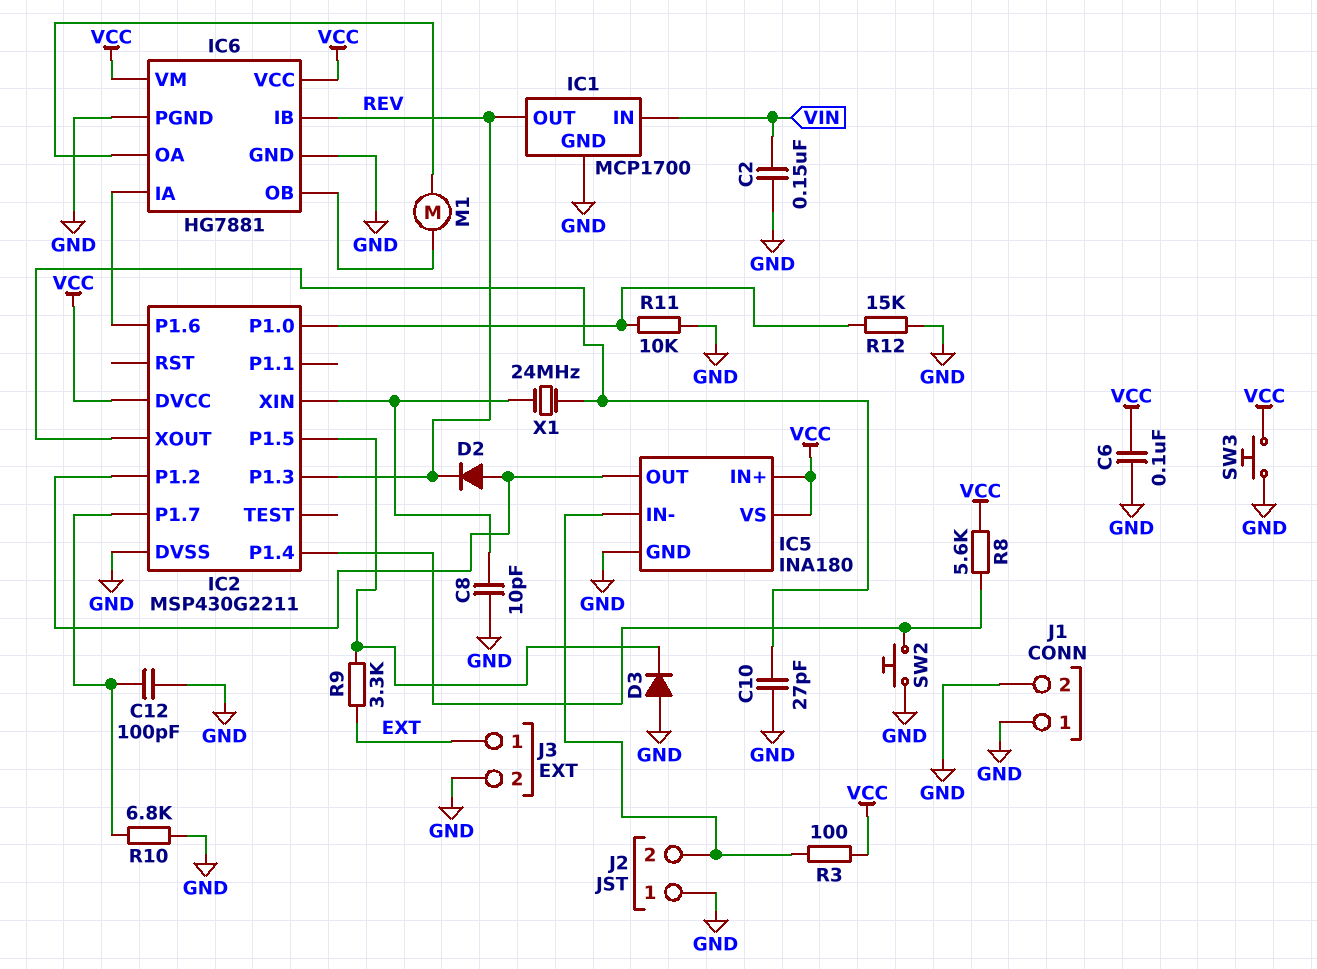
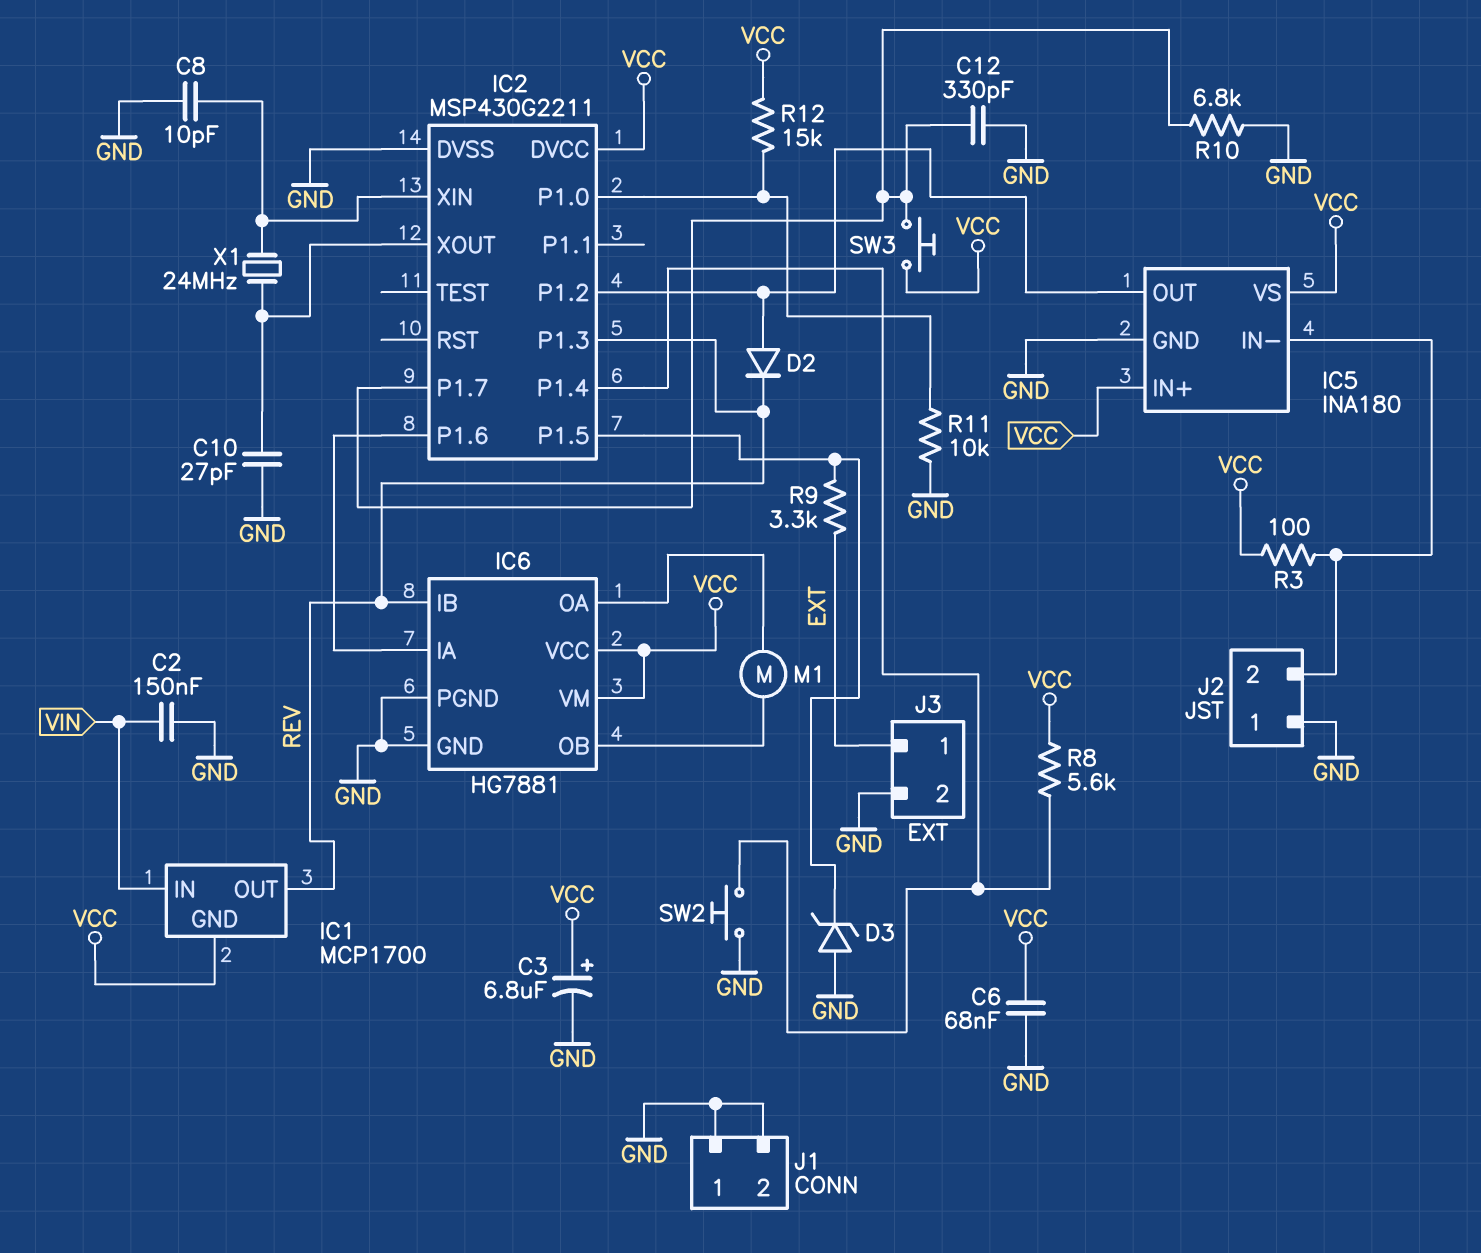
C3: none -> 6.8uF (plus VCC, minus GND)
C6: 100nF (GND, VCC) -> 68nF (GND, VCC)
C12: 100pF (GND, IC2/P1.7) -> 330pF (GND, IC2/P1.7)
D3: diode (A GND, K IC2/P1.5) -> zener (A GND, K IC2/P1.5)
IC1 pin GND: GND -> VCC
R12: 15k (GND, IC2/P1.0) -> 15k (IC2/P1.0, VCC)
SW3: button (GND, VCC) -> button (IC2/P1.7, VCC)

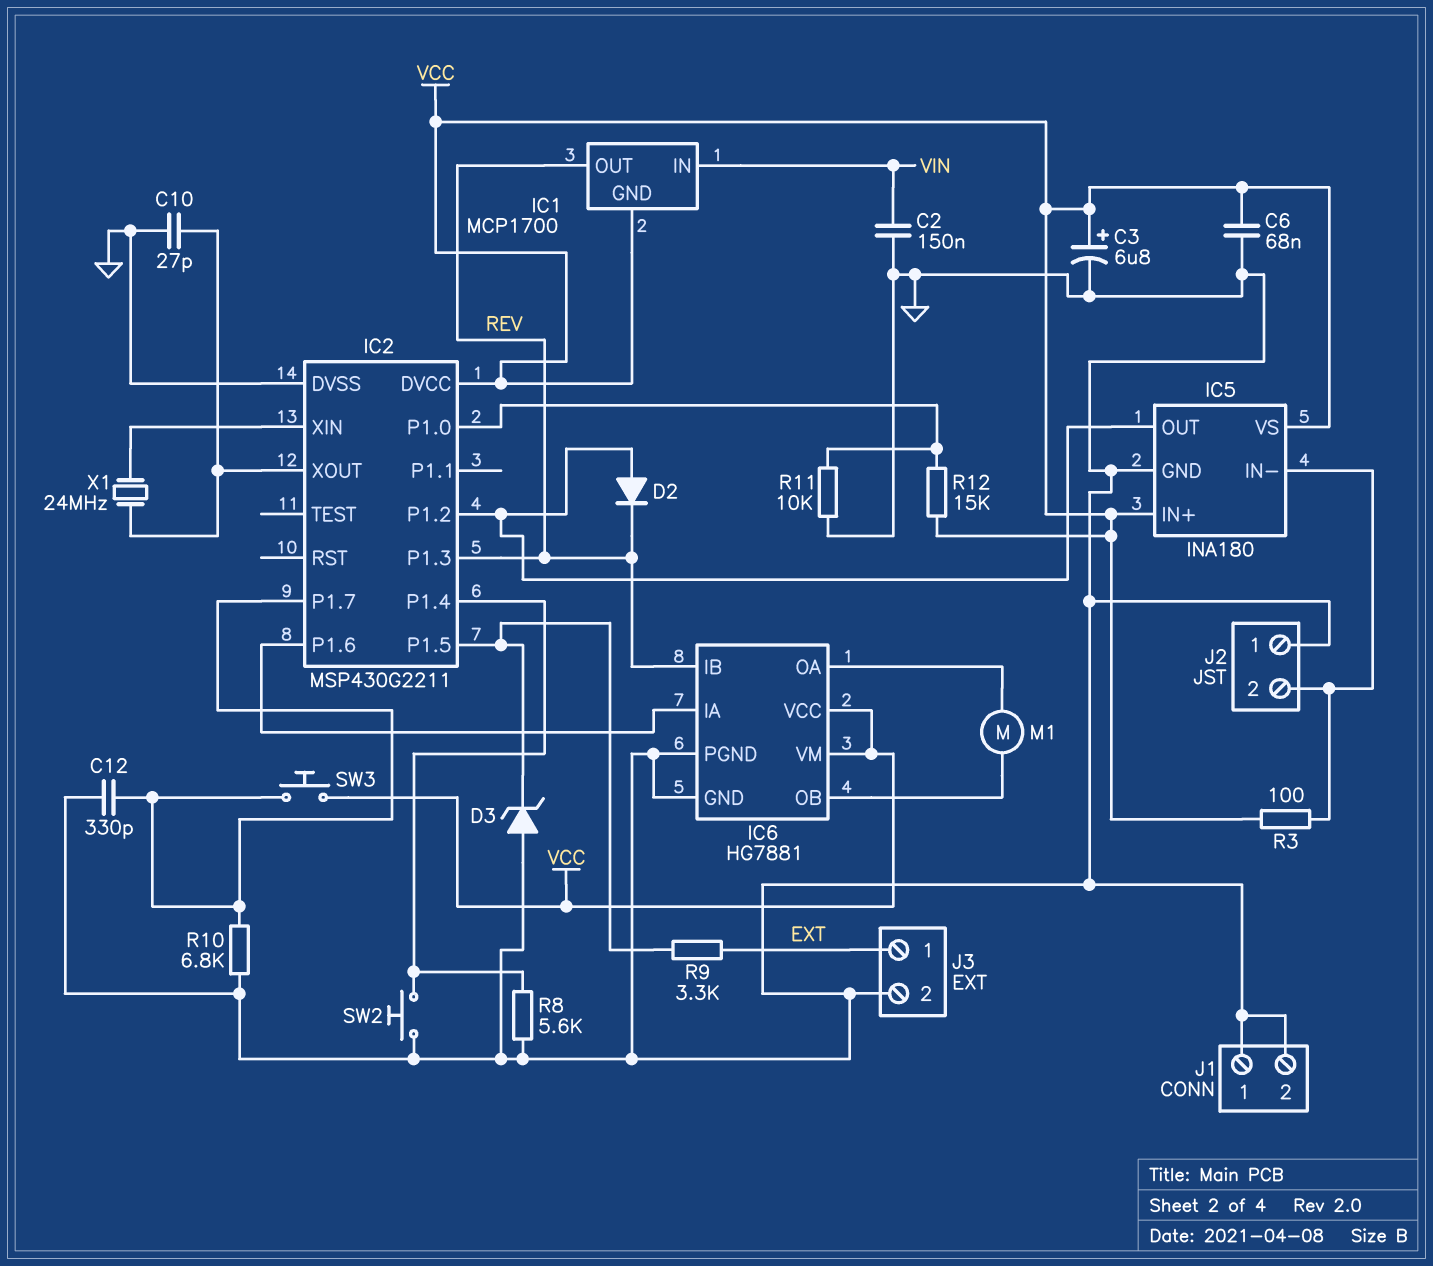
C8: 10pF (GND, IC2/XIN) -> none
R8: 5.6k (IC2/P1.4, VCC) -> 5.6k (GND, IC2/P1.4)

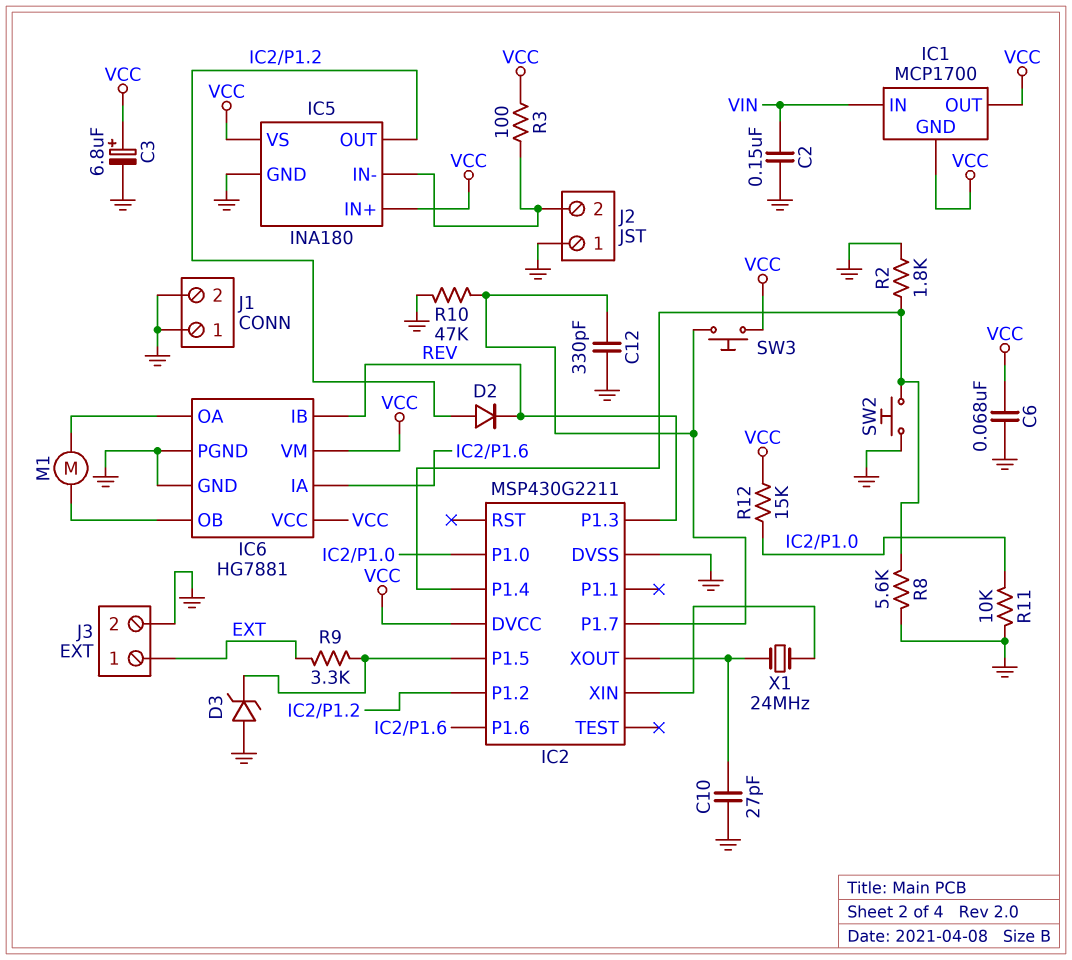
IC1 pin OUT: REV -> VCC
R2: none -> 1.8k (GND, IC2/P1.4)
R10: 6.8k (GND, IC2/P1.7) -> 47k (GND, IC2/P1.7)

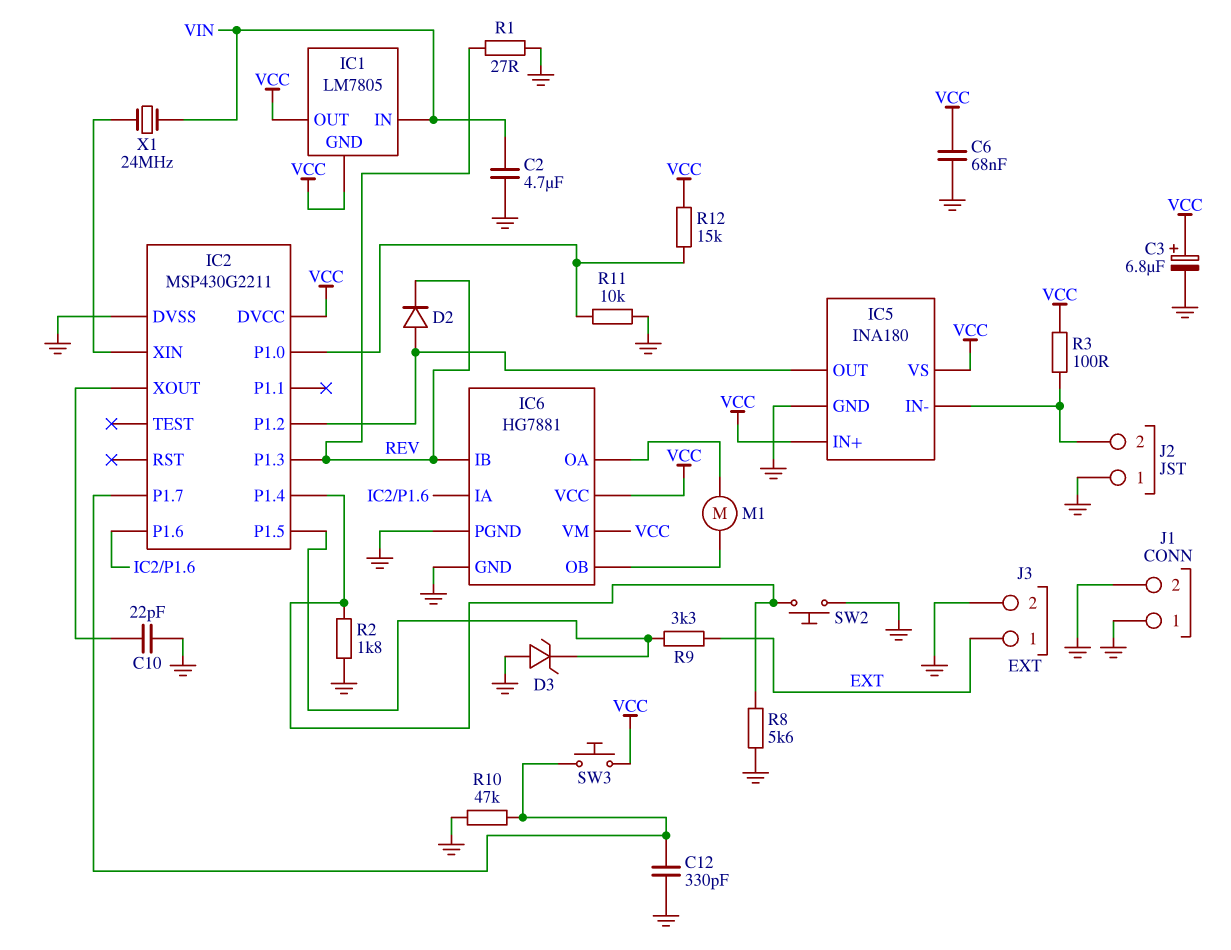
C2: 150nF (GND, VIN) -> 4.7uF (GND, VIN)
C10: 27pF (GND, IC2/XOUT) -> 22pF (GND, IC2/XOUT)
IC1: MCP1700 -> LM7805
R1: none -> 27 (GND, REV)
X1: 24MHz (IC2/XIN, IC2/XOUT) -> 24MHz (IC2/XIN, VIN)

